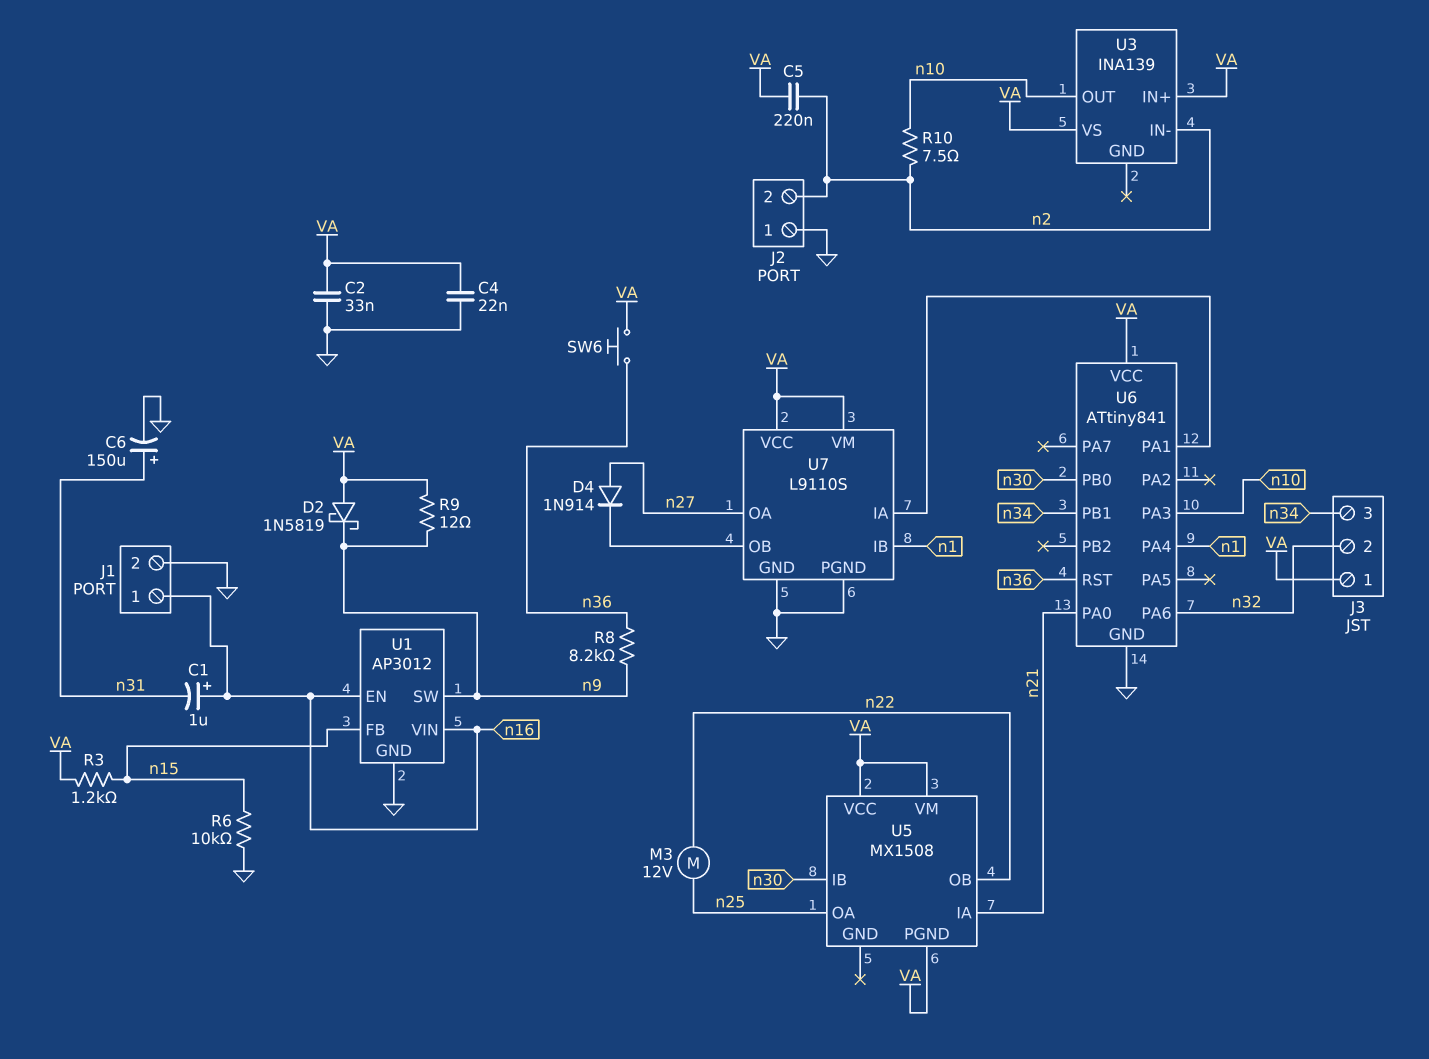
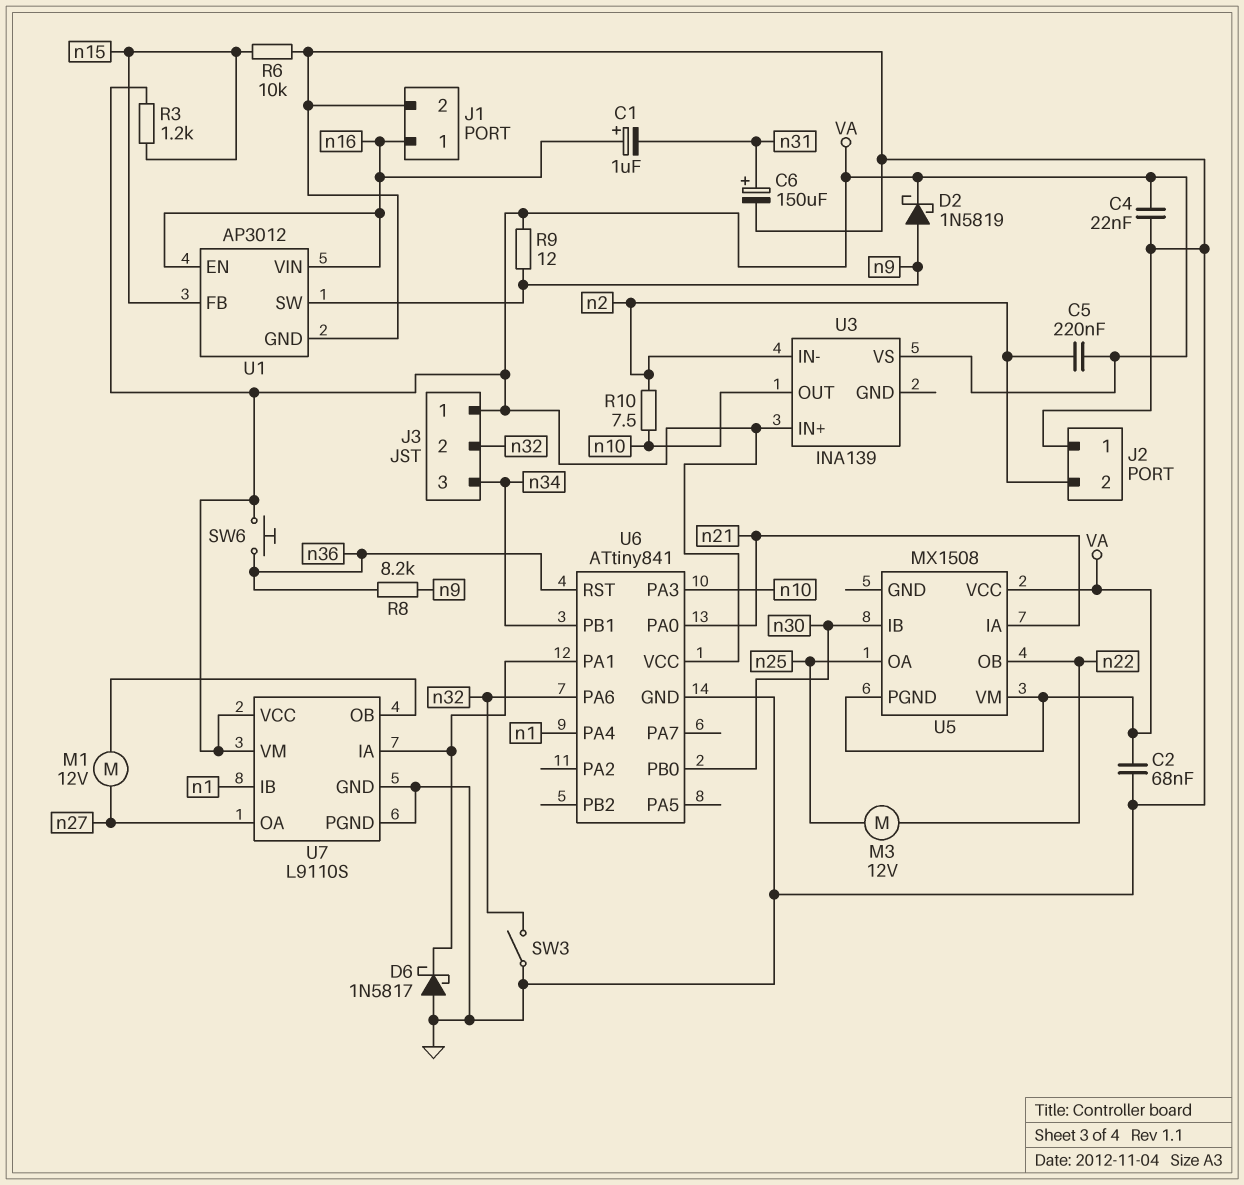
C2: 33nF (GND, VA) -> 68nF (GND, VA)
D2: schottky 1N5819 (A VA, K n9) -> schottky 1N5819 (A n9, K VA)
D4: diode 1N914 (A n27, K U7/OB) -> none
D6: none -> schottky 1N5817 (A GND, K U6/PA1)
M1: none -> motor 12V (U7/OB, n27)
SW3: none -> switch (GND, n32)

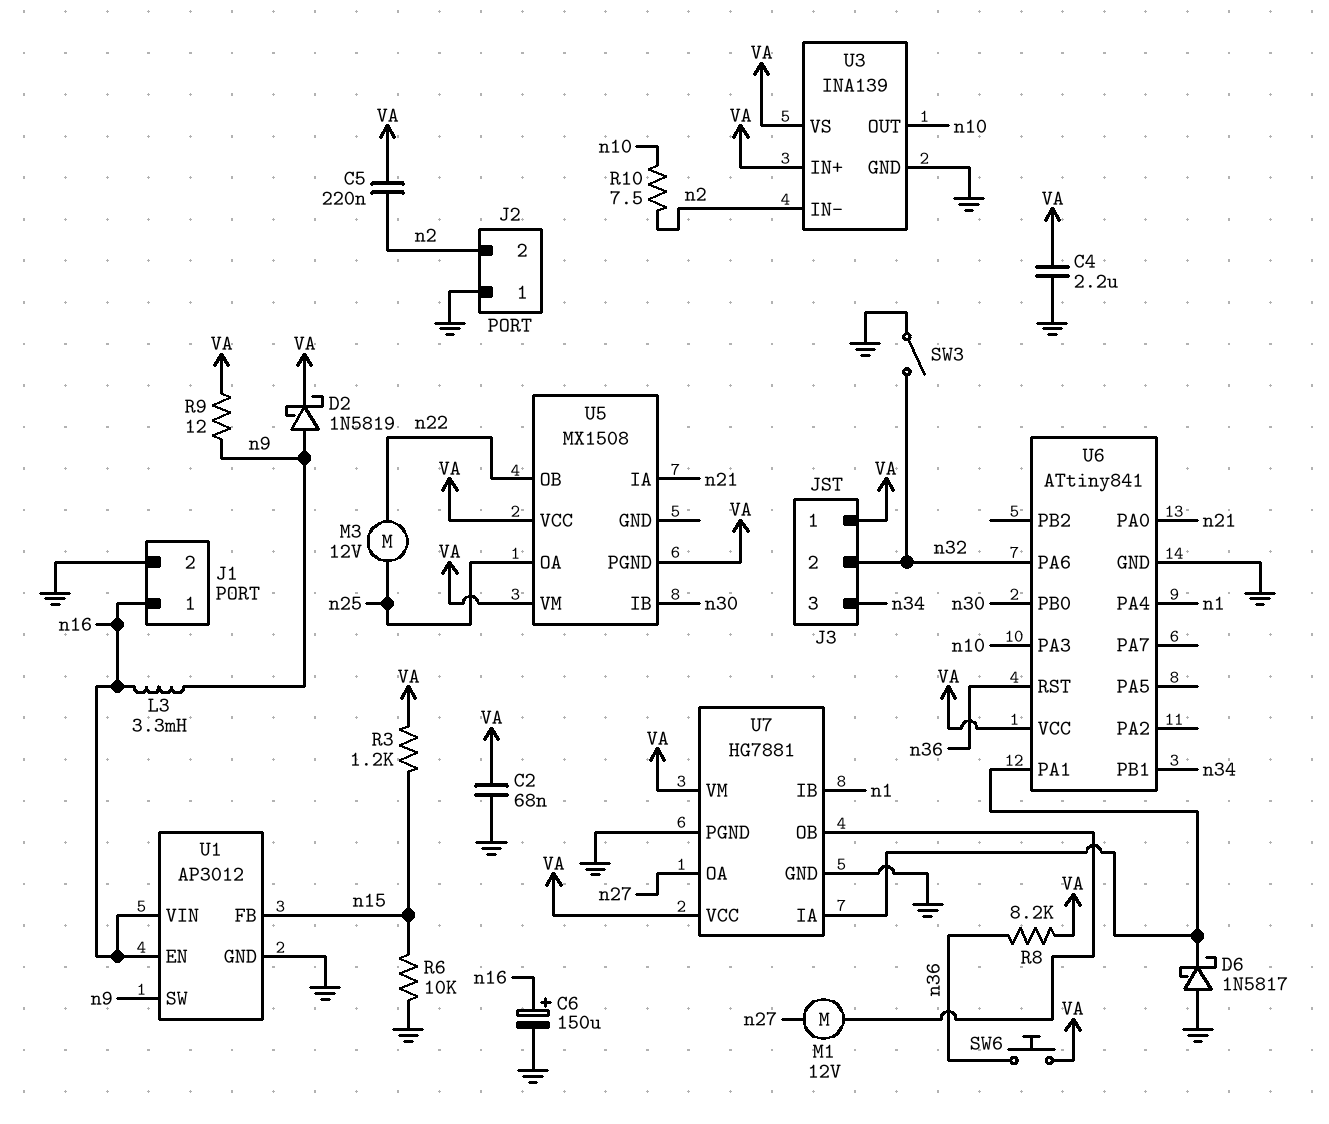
C1: 1uF (plus n16, minus n31) -> none
C4: 22nF (GND, VA) -> 2.2uF (GND, VA)
C6: 150uF (plus n31, minus GND) -> 150uF (plus n16, minus GND)
L3: none -> 3.3mH (n9, n16)
R8: 8.2k (n9, n36) -> 8.2k (VA, n36)
U3 pin GND: none -> GND
U7: L9110S -> HG7881

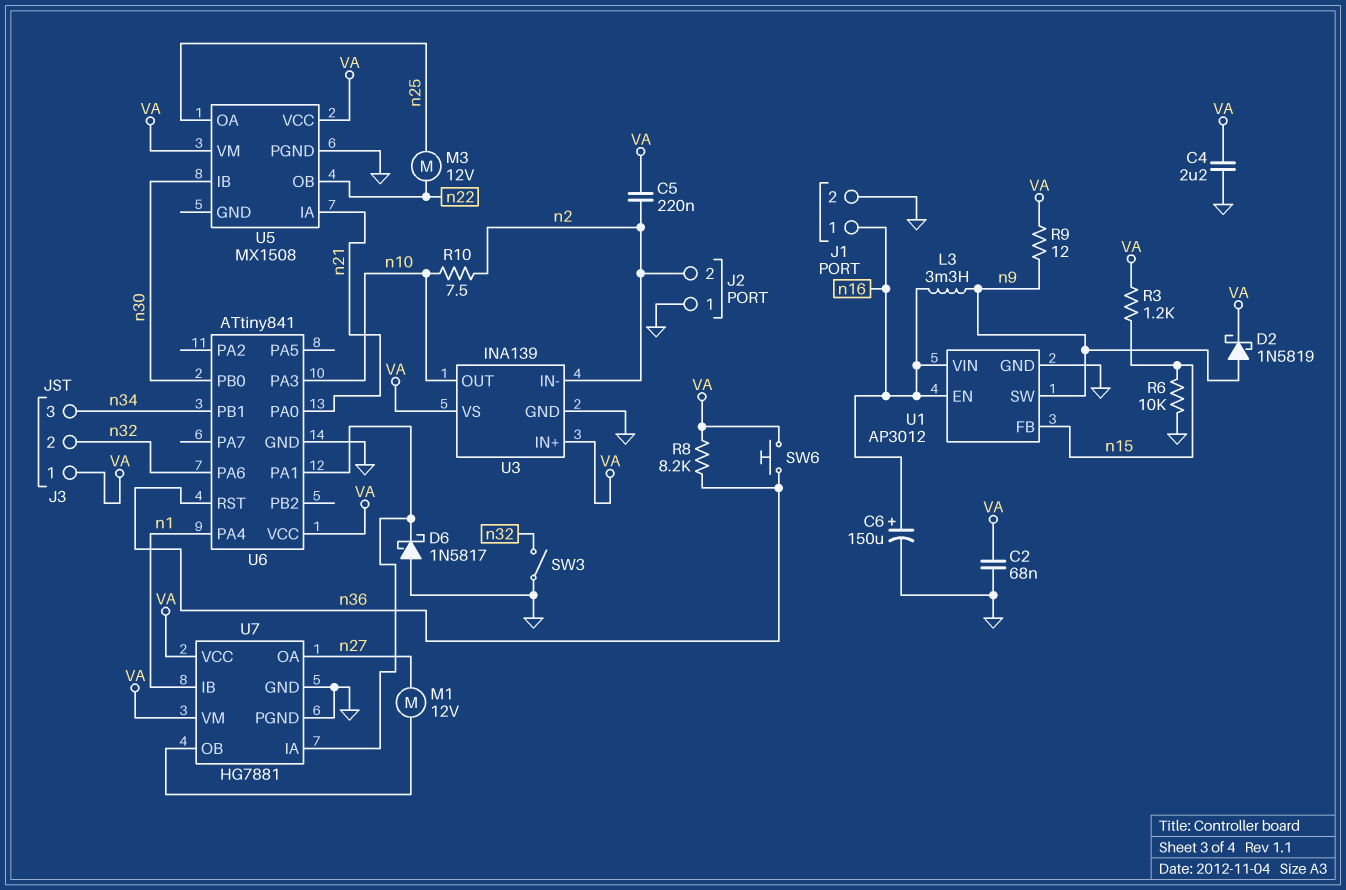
U5 pin PGND: VA -> GND

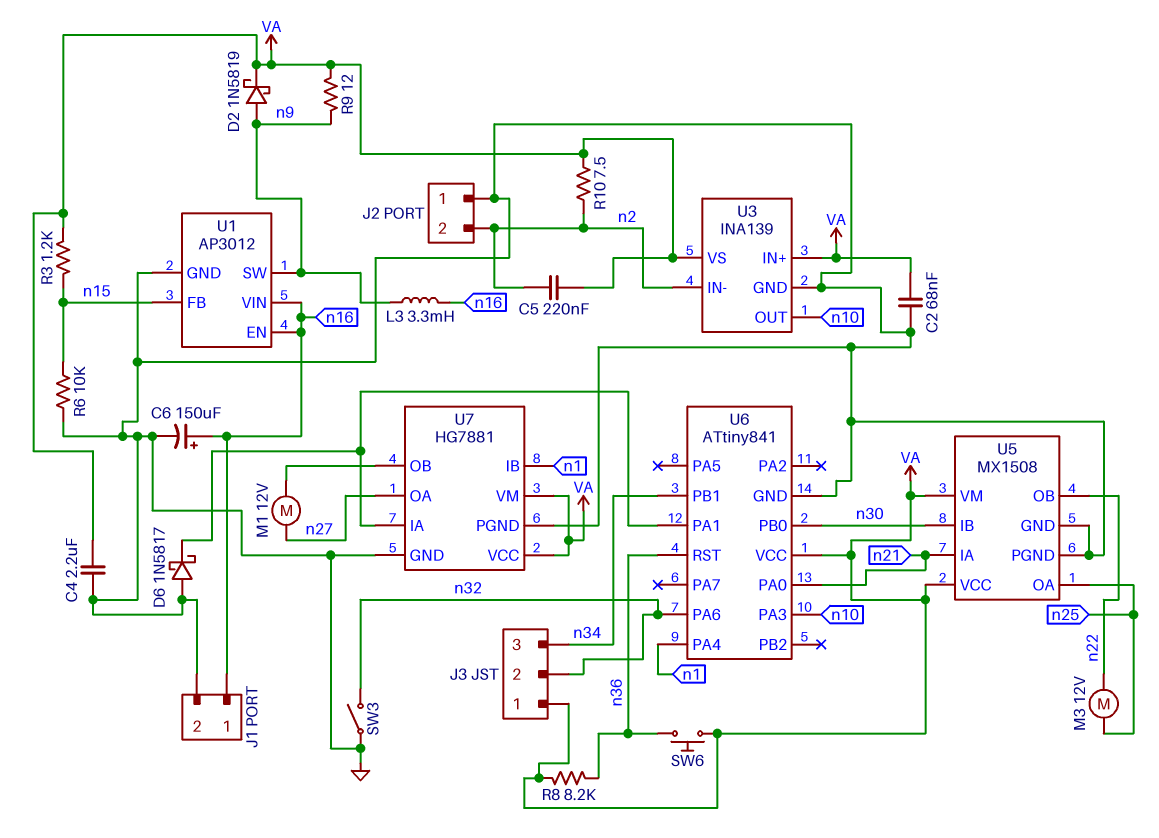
R10: 7.5 (n2, n10) -> 7.5 (VA, n2)
U5 pin GND: none -> GND

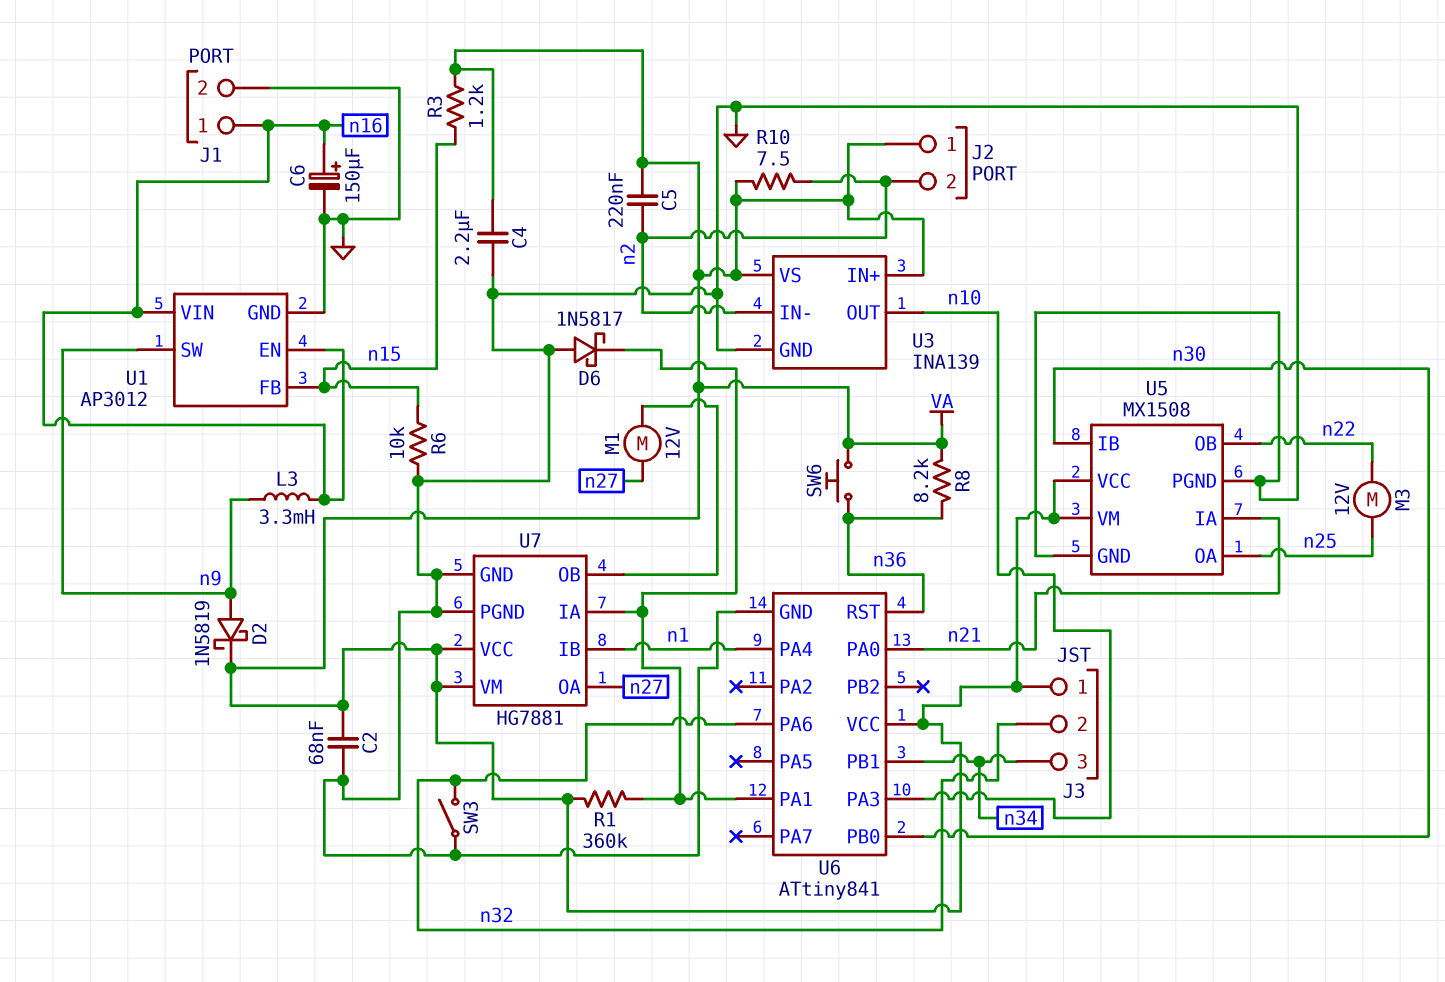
J2 pin 1: GND -> VA
R1: none -> 360k (U6/PA1, VA)
R9: 12 (VA, n9) -> none

